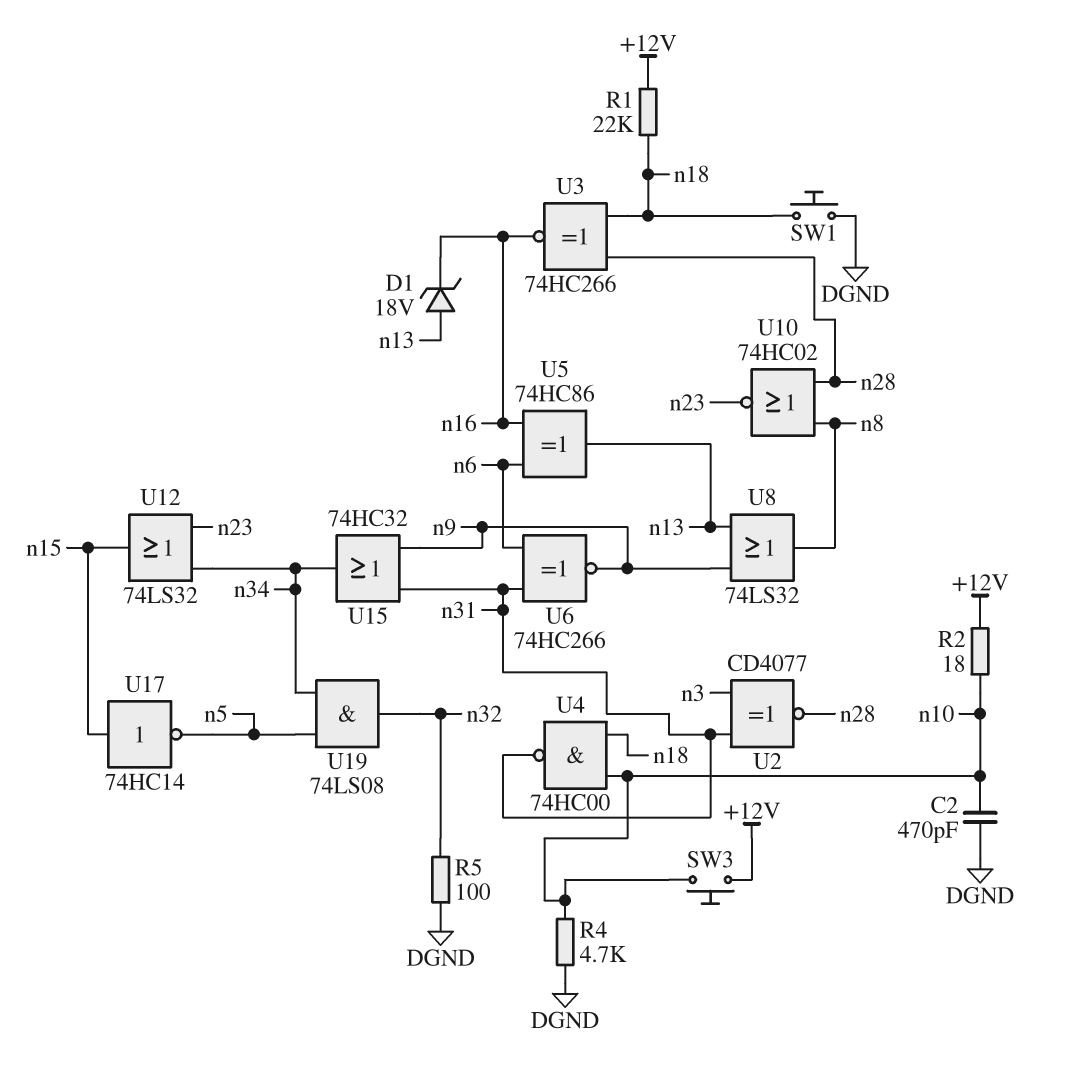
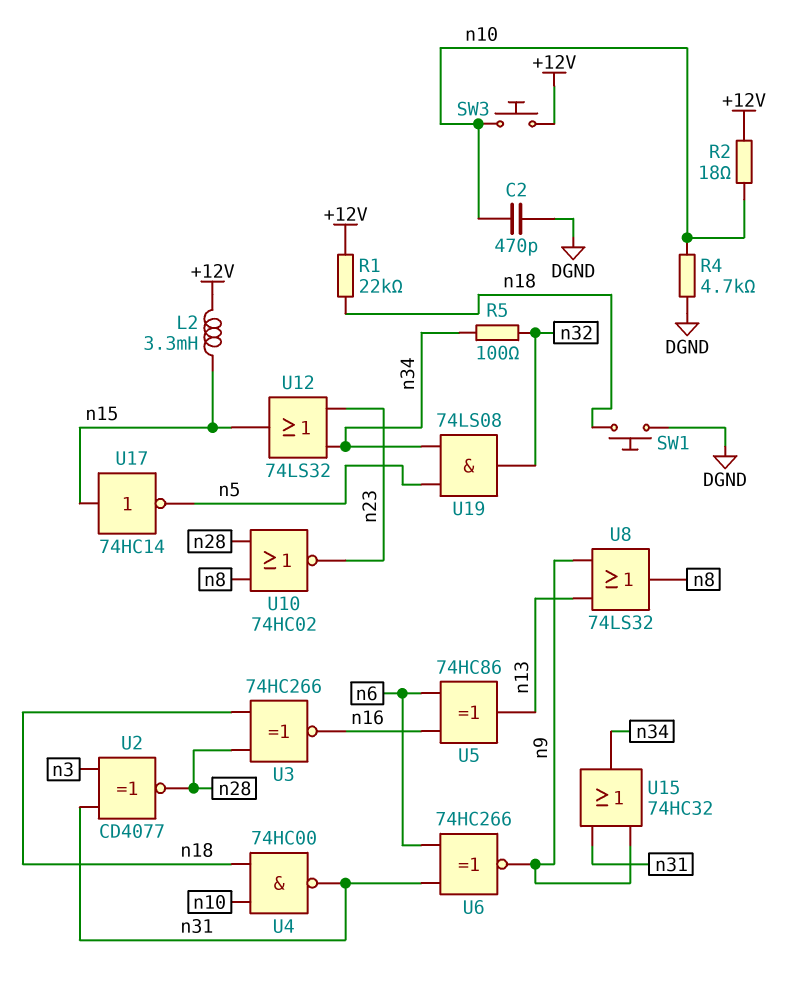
D1: zener 18V (A n13, K n16) -> none
L2: none -> 3.3mH (+12V, n15)
R5: 100 (DGND, n32) -> 100 (n32, n34)

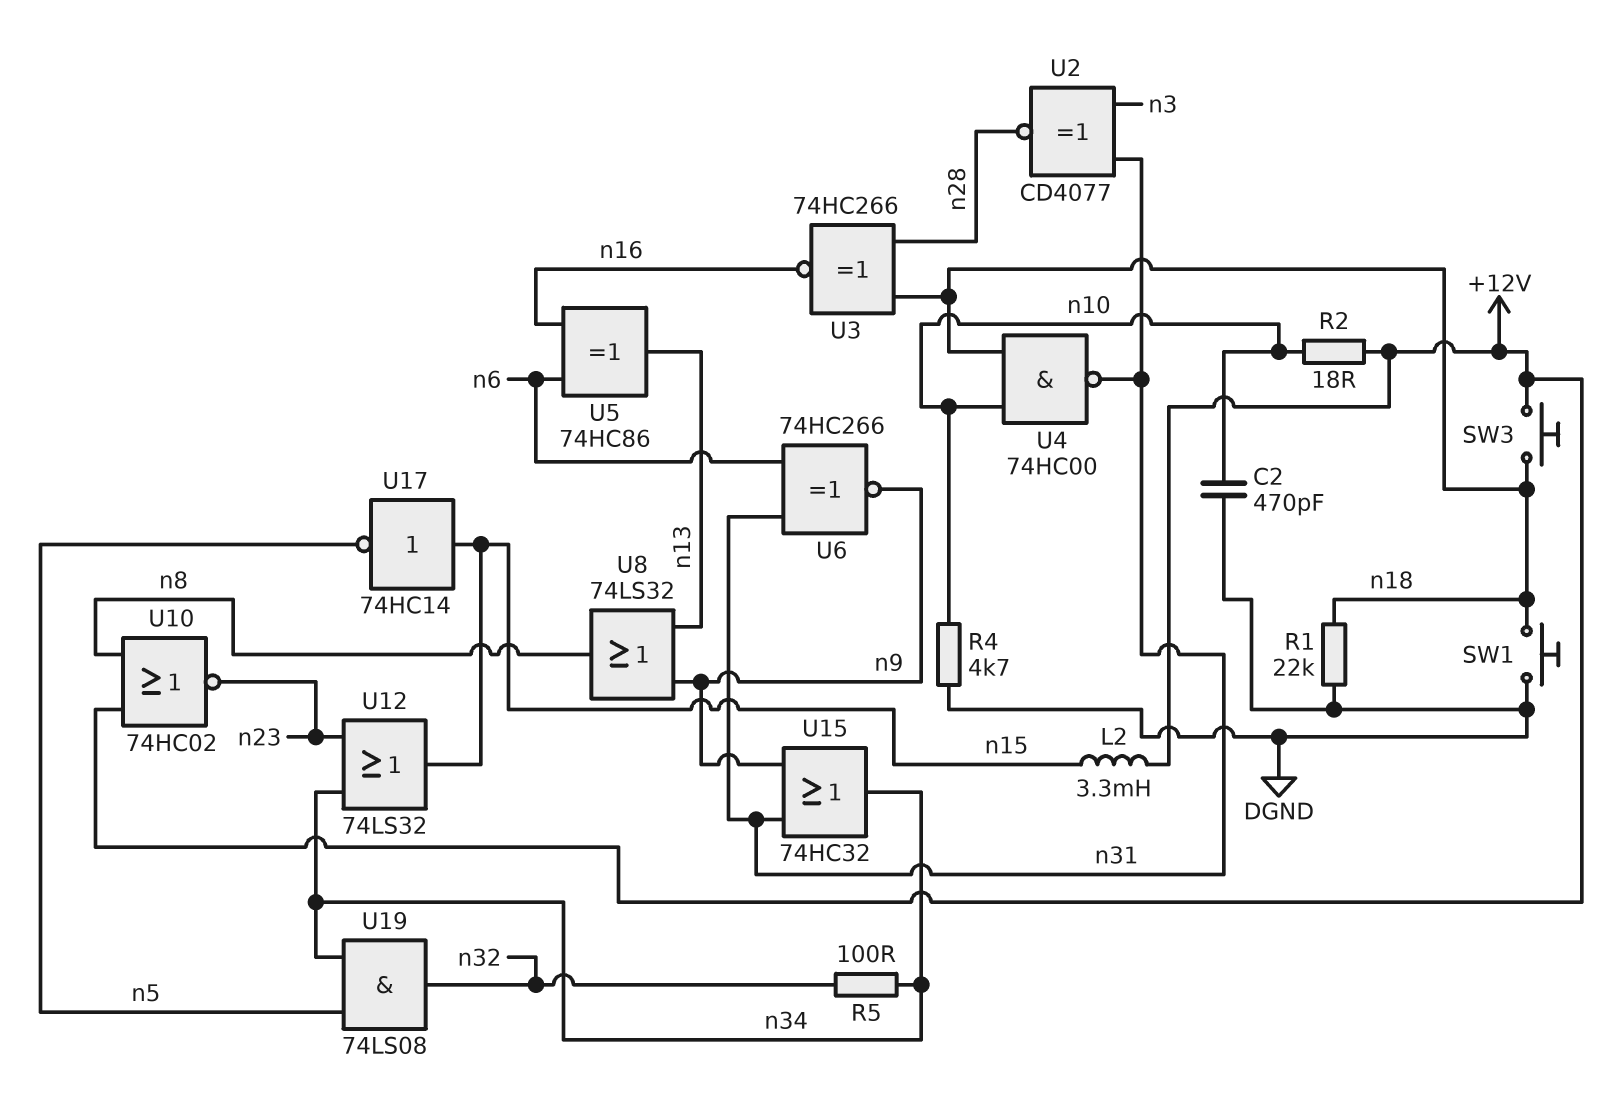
R1: 22k (+12V, n18) -> 22k (DGND, n18)
SW3: button (+12V, n10) -> button (+12V, n18)
U10: NOR 74HC02 (in n8, in n28, out n23) -> NOR 74HC02 (in +12V, in n8, out n23)

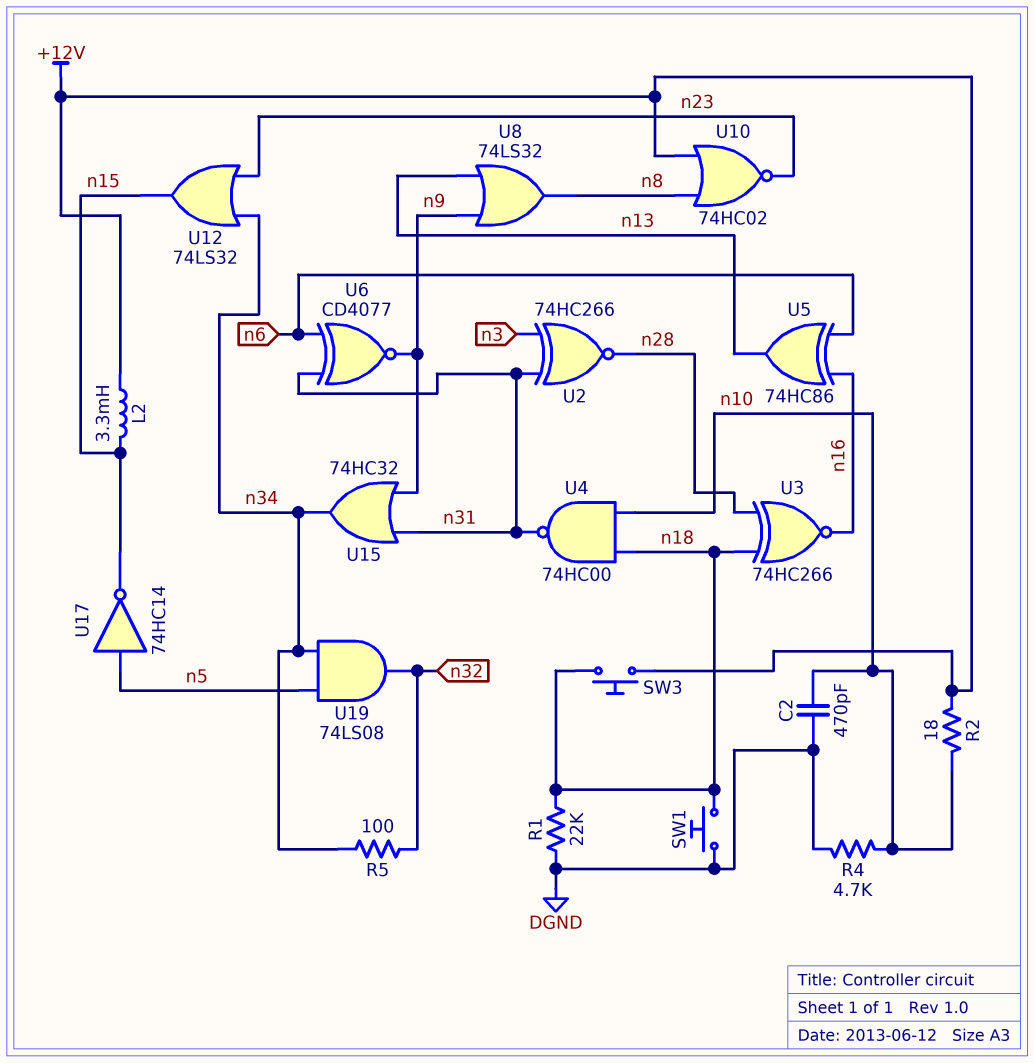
U2: XNOR CD4077 (in n3, in n31, out n28) -> XNOR 74HC266 (in n3, in n31, out n28)
U6: XNOR 74HC266 (in n6, in n31, out n9) -> XNOR CD4077 (in n6, in n31, out n9)
U17: NOT 74HC14 (in n15, out n5) -> NOT 74HC14 (in n5, out n15)

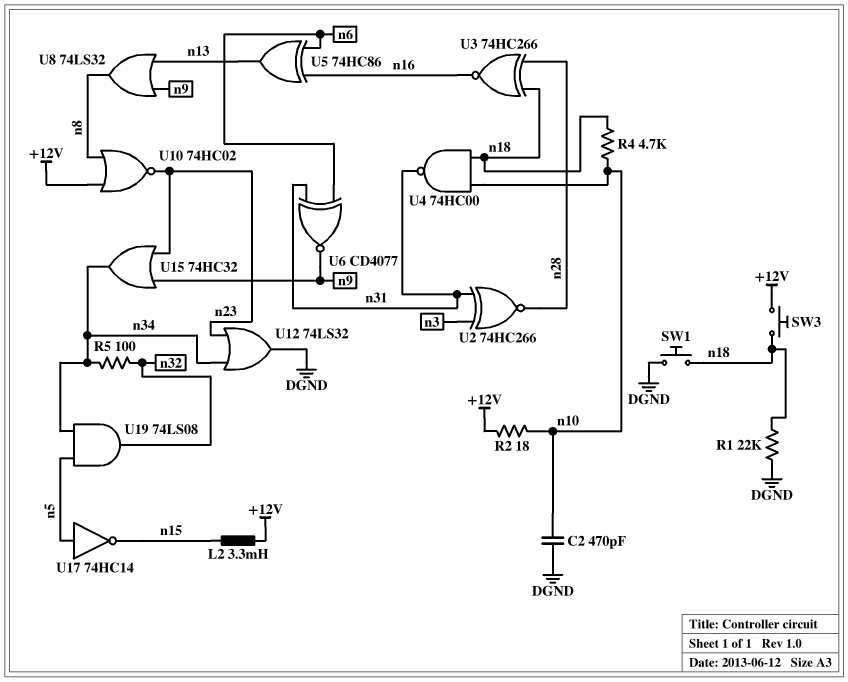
R4: 4.7k (DGND, n10) -> 4.7k (n10, n18)
U12: OR 74LS32 (in n23, in n34, out n15) -> OR 74LS32 (in n23, in n34, out DGND)
U15: OR 74HC32 (in n9, in n31, out n34) -> OR 74HC32 (in n9, in n23, out n34)

